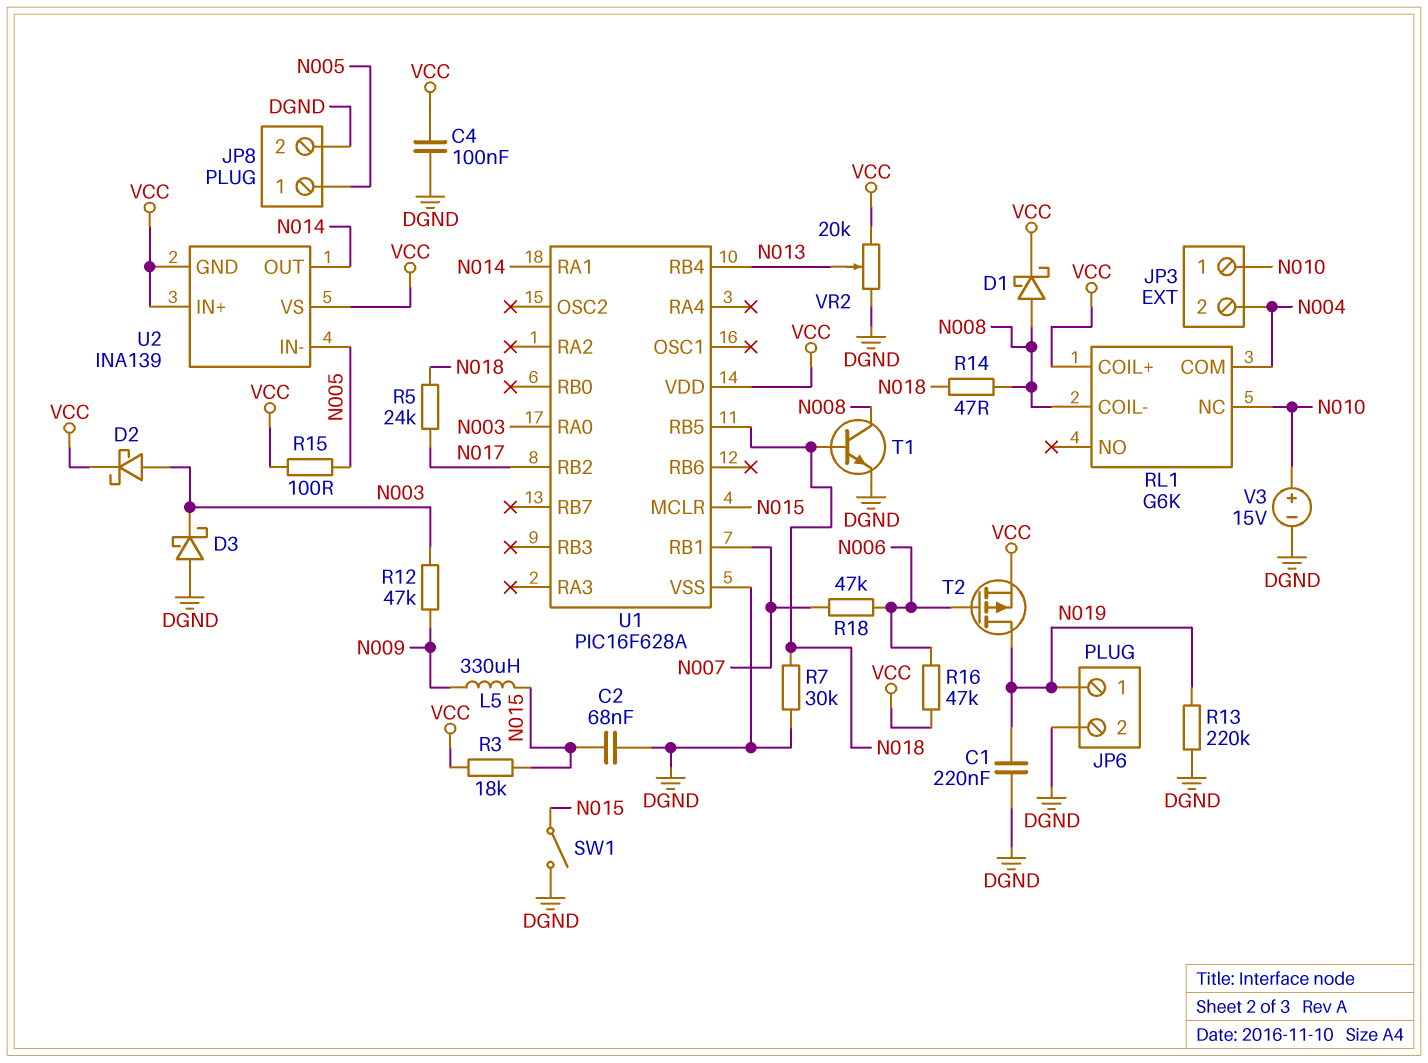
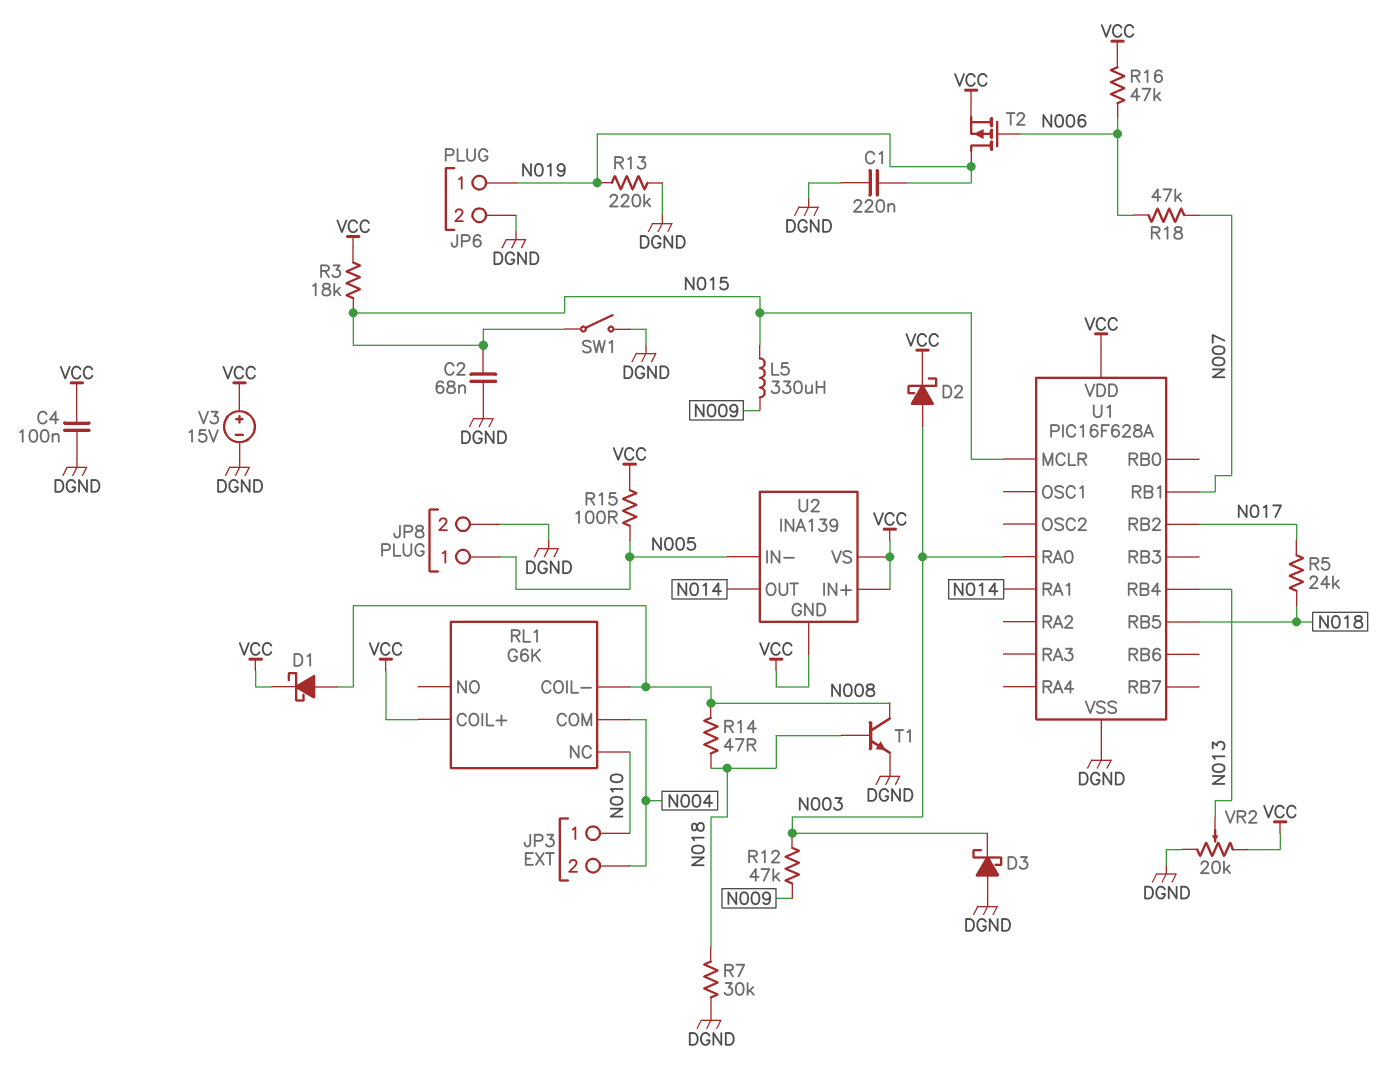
V3: 15V (plus N010, minus DGND) -> 15V (plus VCC, minus DGND)

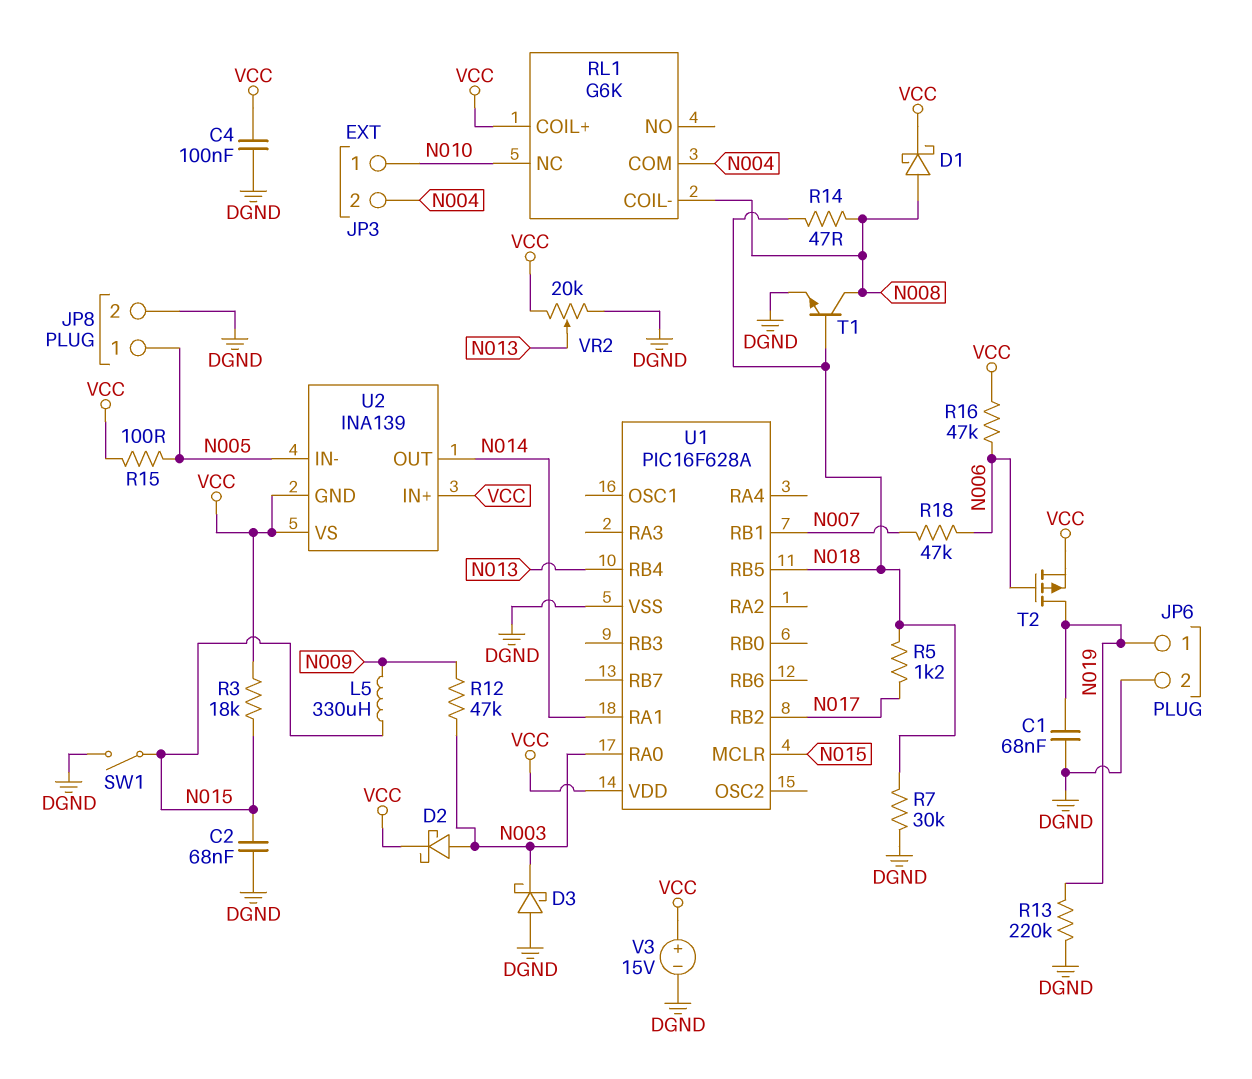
C1: 220nF (DGND, N019) -> 68nF (DGND, N019)
R5: 24k (N017, N018) -> 1.2k (N017, N018)

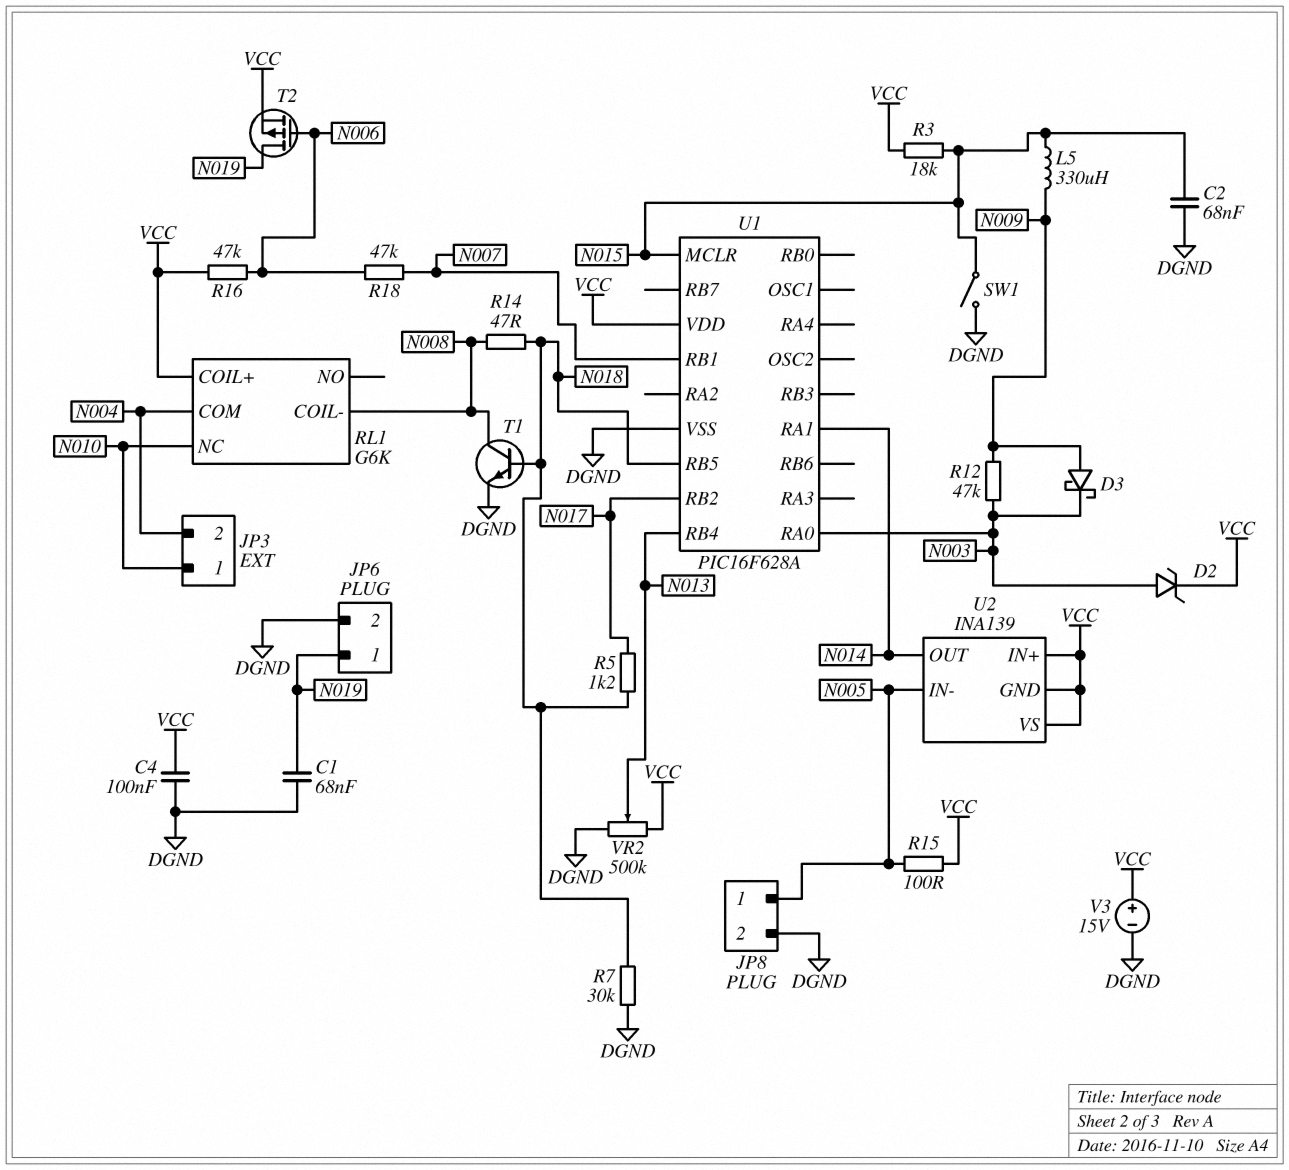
D1: schottky (A N008, K VCC) -> none
D2: schottky (A N003, K VCC) -> zener (A N003, K VCC)
D3: schottky (A DGND, K N003) -> schottky (A N009, K N003)
R13: 220k (DGND, N019) -> none
VR2: 20k (DGND, VCC, wiper N013) -> 500k (DGND, VCC, wiper N013)

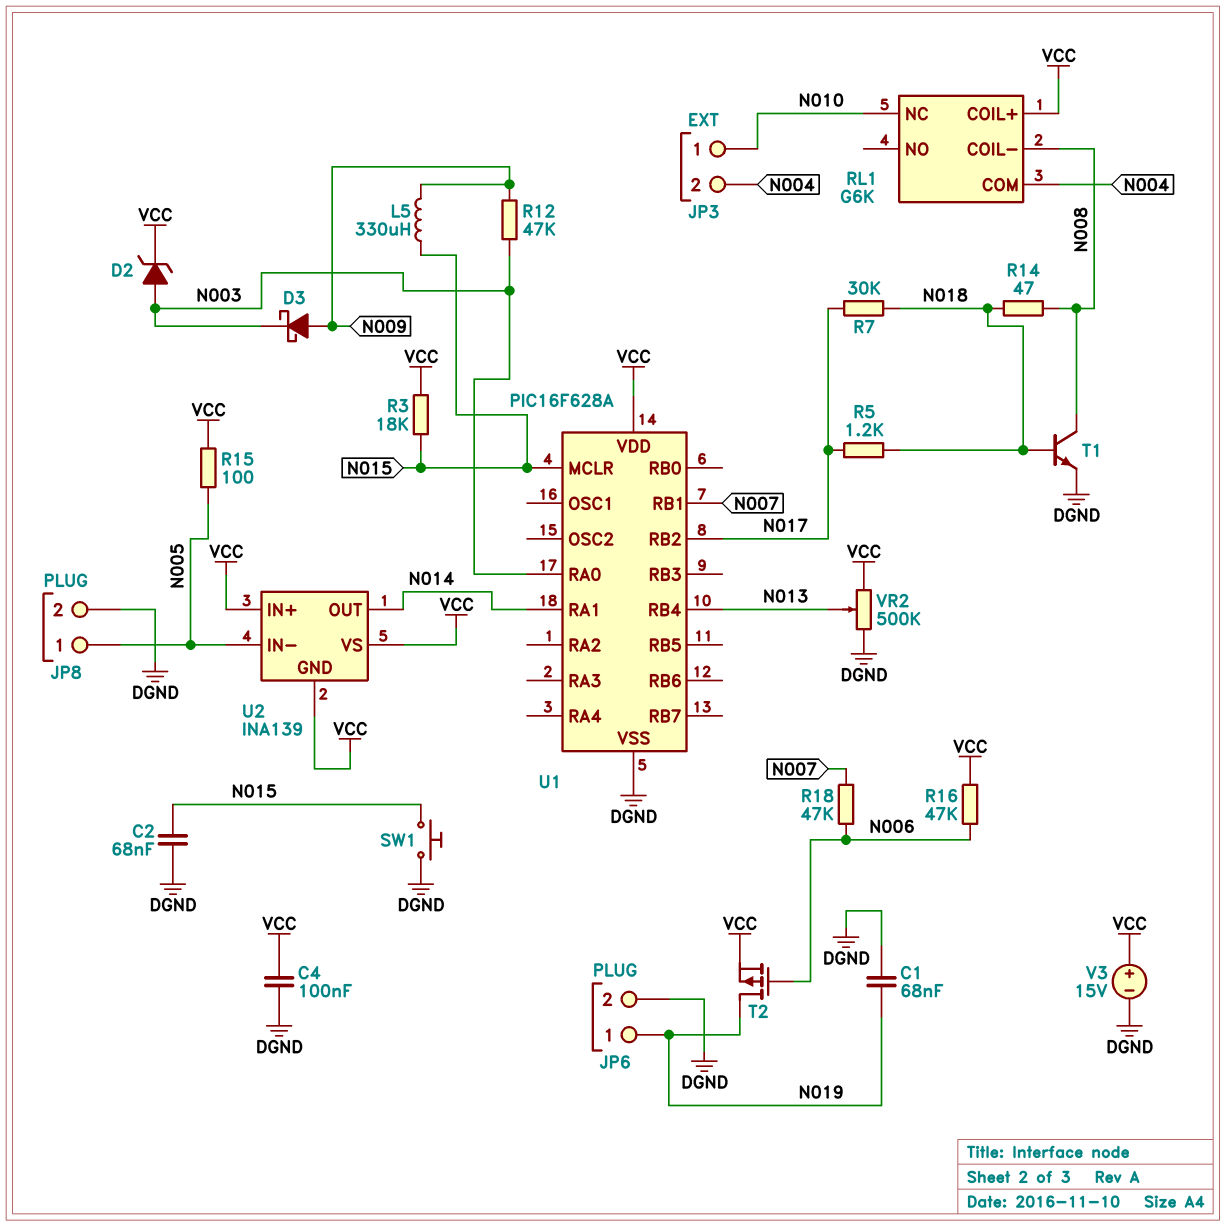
R7: 30k (DGND, N018) -> 30k (N017, N018)
SW1: switch (DGND, N015) -> button (DGND, N015)
U1 pin RB5: N018 -> none

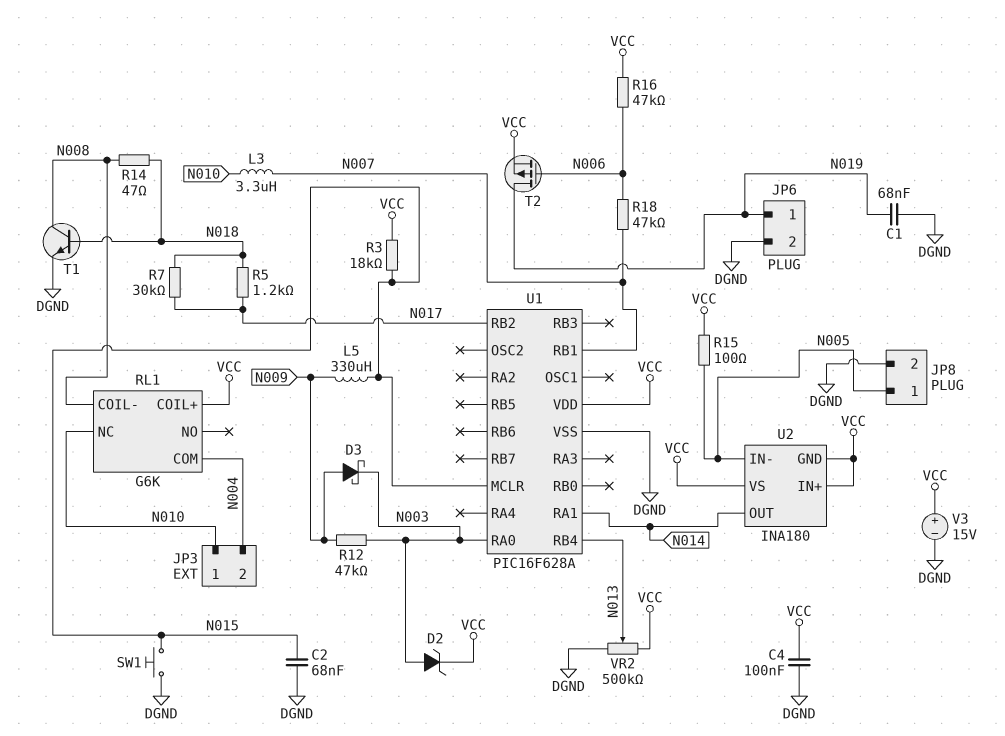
L3: none -> 3.3uH (N007, N010)
U2: INA139 -> INA180

